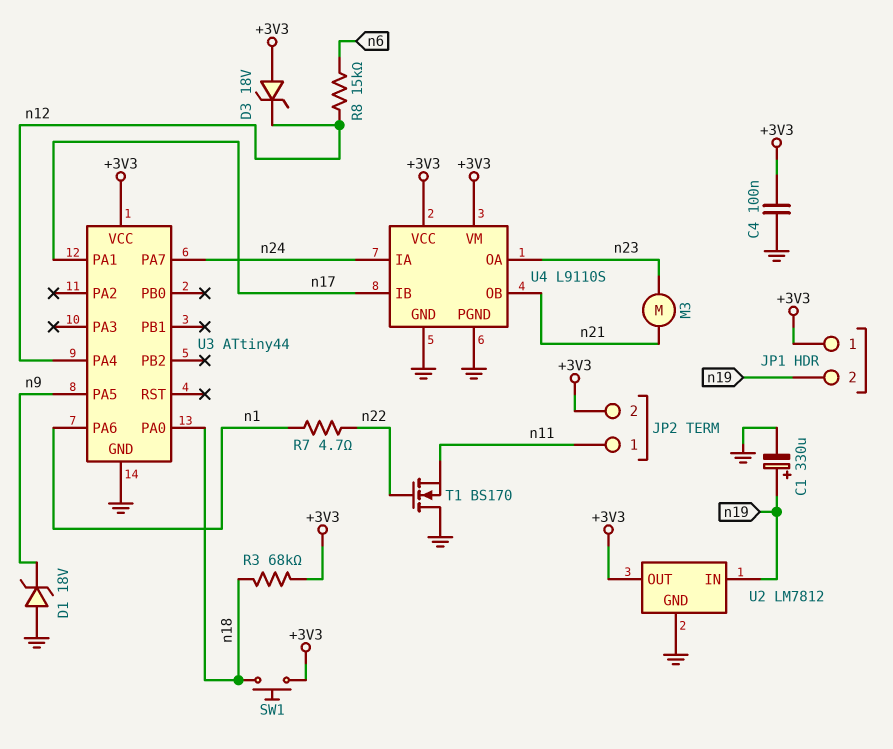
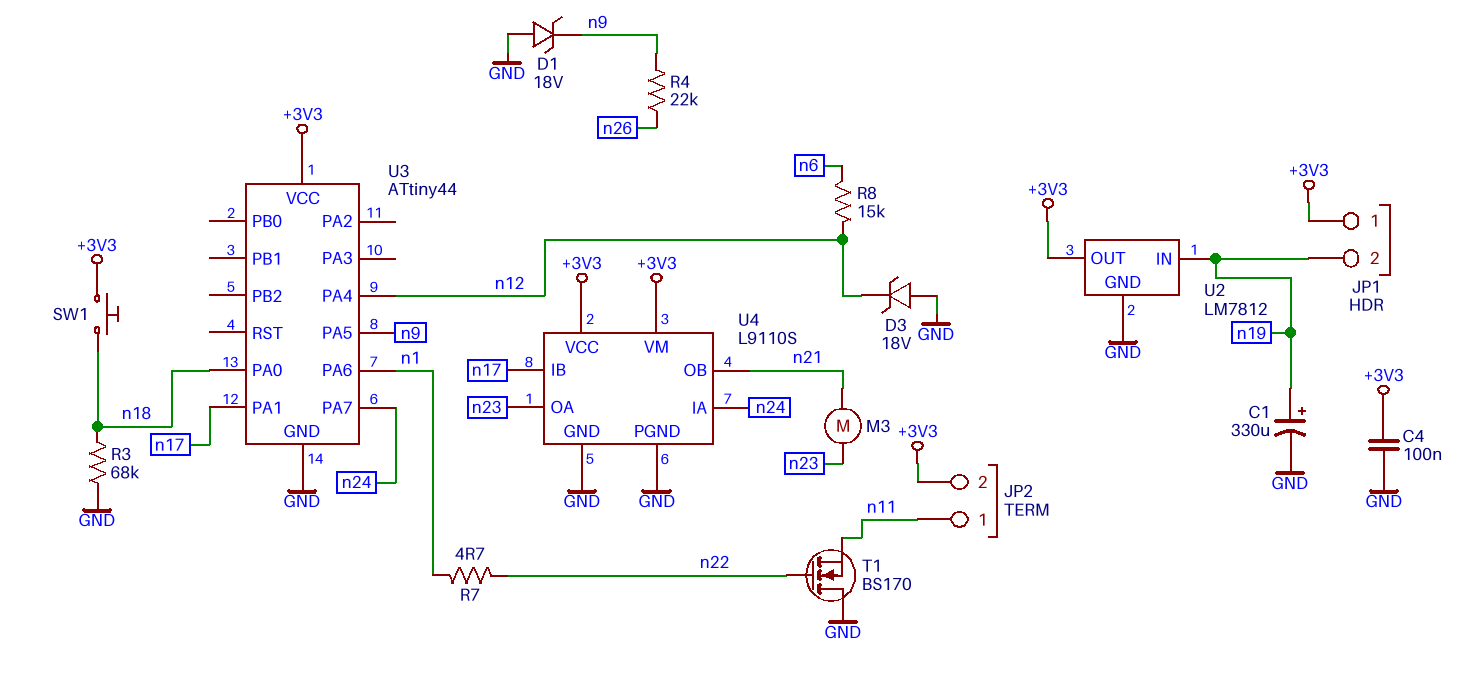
D3: zener 18V (A +3V3, K n12) -> zener 18V (A GND, K n12)
R3: 68k (+3V3, n18) -> 68k (GND, n18)
R4: none -> 22k (n9, n26)

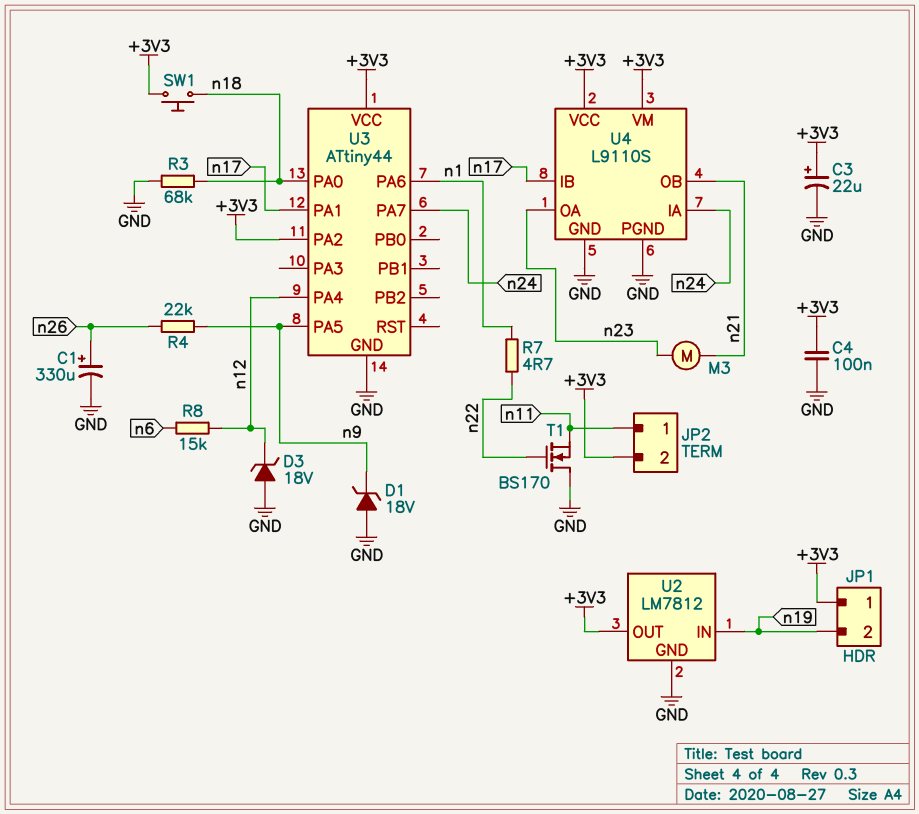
C1: 330uF (plus n19, minus GND) -> 330uF (plus n26, minus GND)
C3: none -> 22uF (plus +3V3, minus GND)
U3 pin PA2: none -> +3V3

